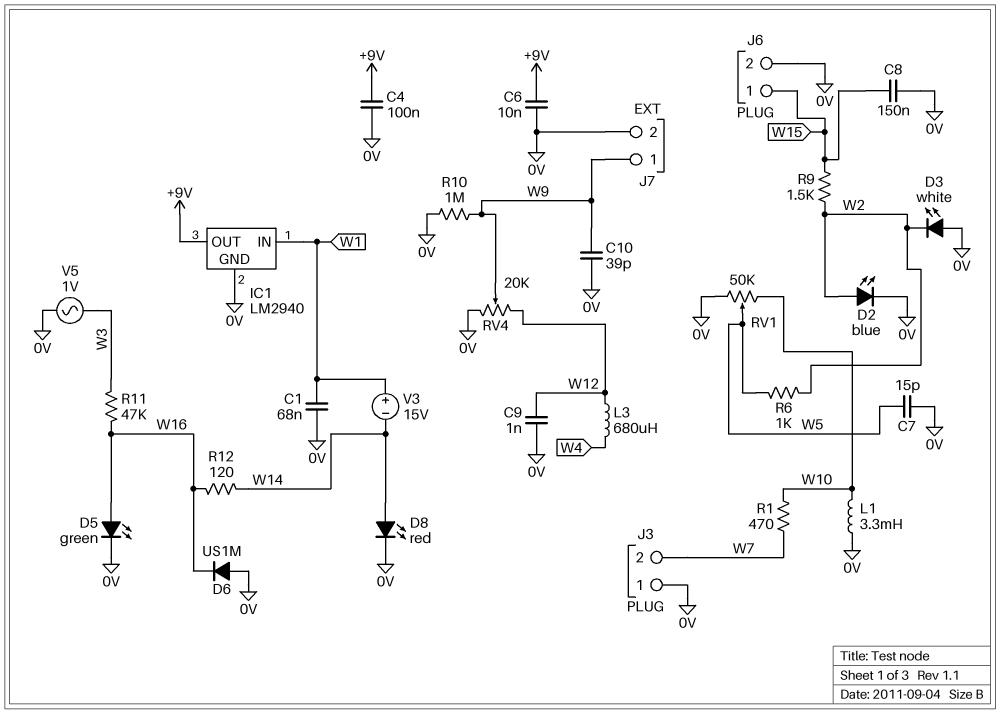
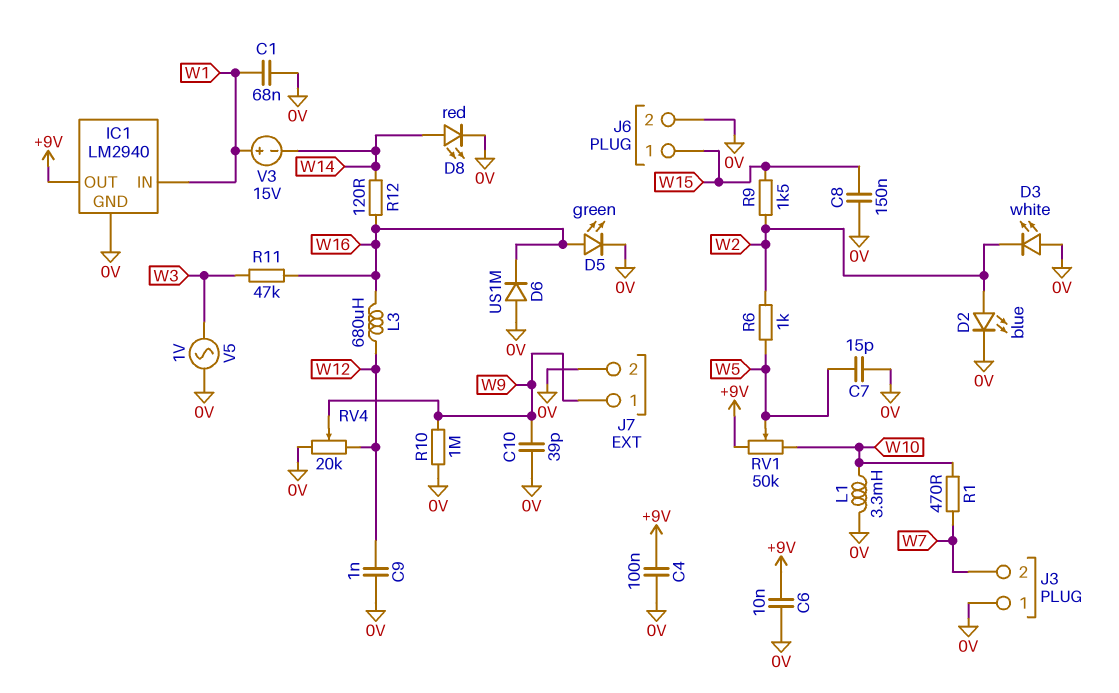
L3: 680uH (W4, W12) -> 680uH (W12, W16)
RV1: 50k (0V, W10, wiper W5) -> 50k (+9V, W10, wiper W5)

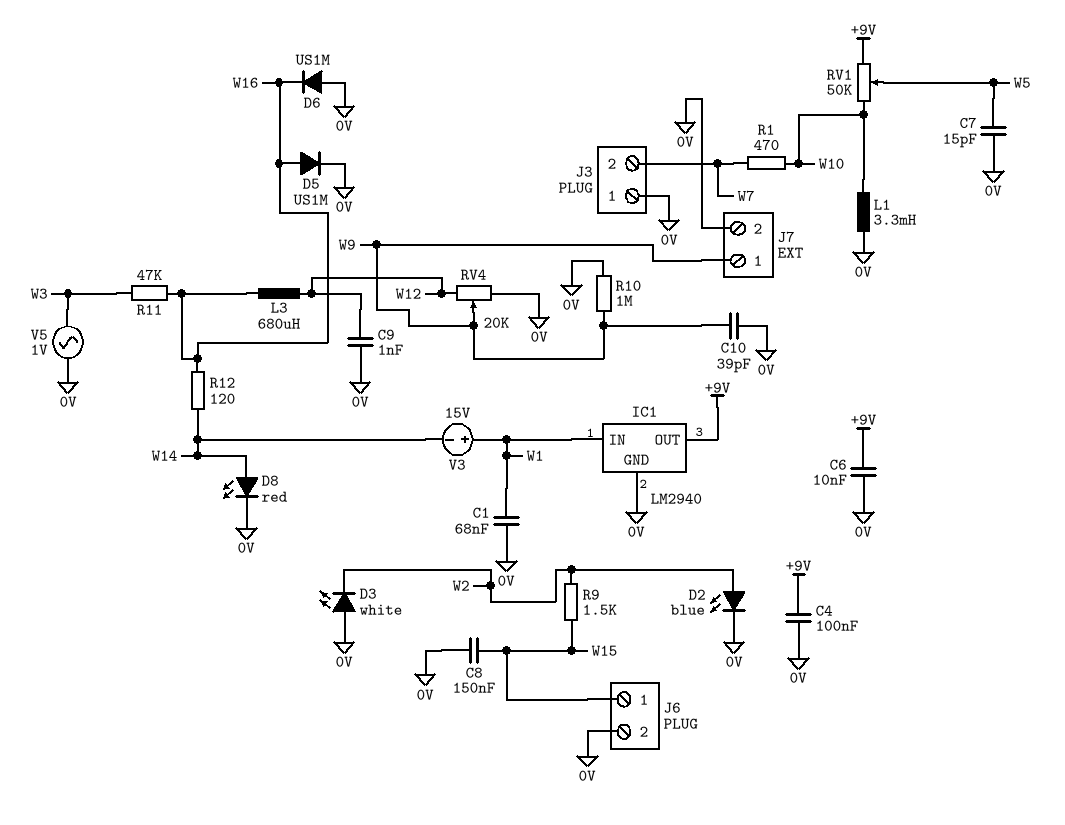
D5: LED green (A W16, K 0V) -> diode US1M (A W16, K 0V)
R6: 1k (W2, W5) -> none

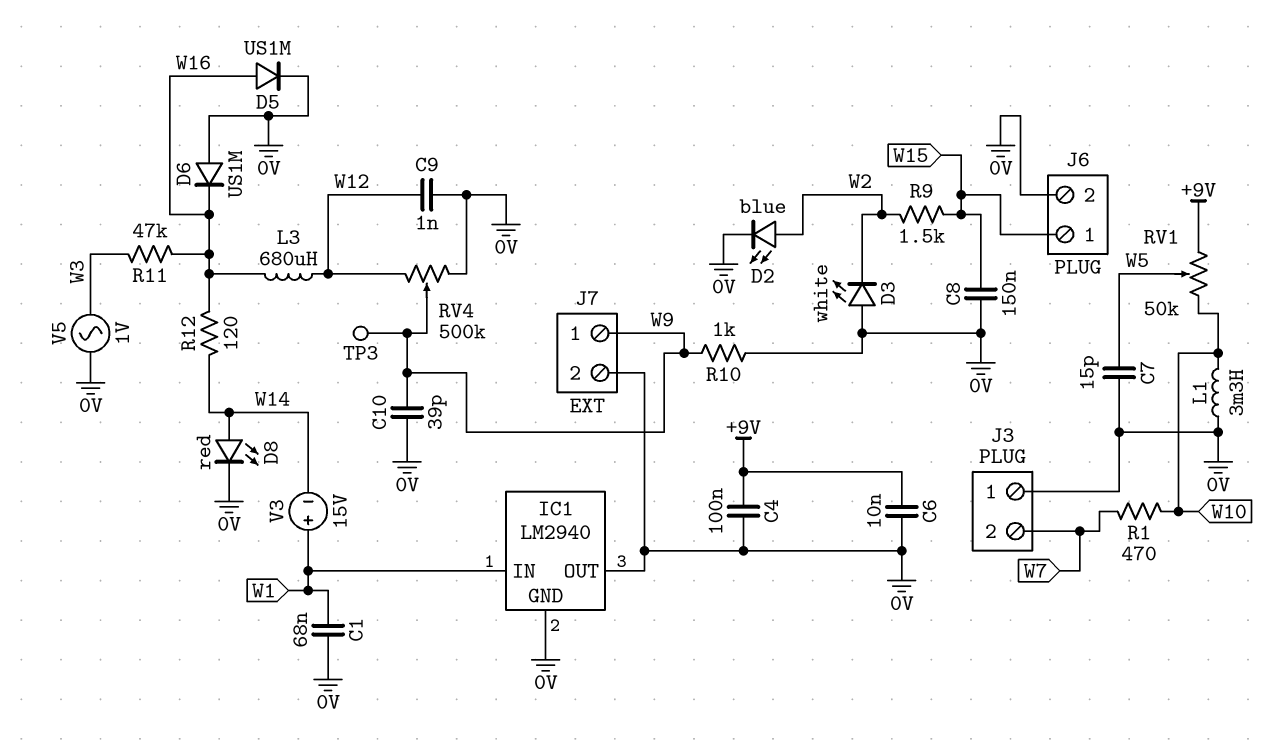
IC1 pin OUT: +9V -> 0V
R10: 1M (0V, W9) -> 1k (0V, W9)
RV4: 20k (0V, W12, wiper W9) -> 500k (0V, W12, wiper W9)
TP3: none -> test point (W9)

